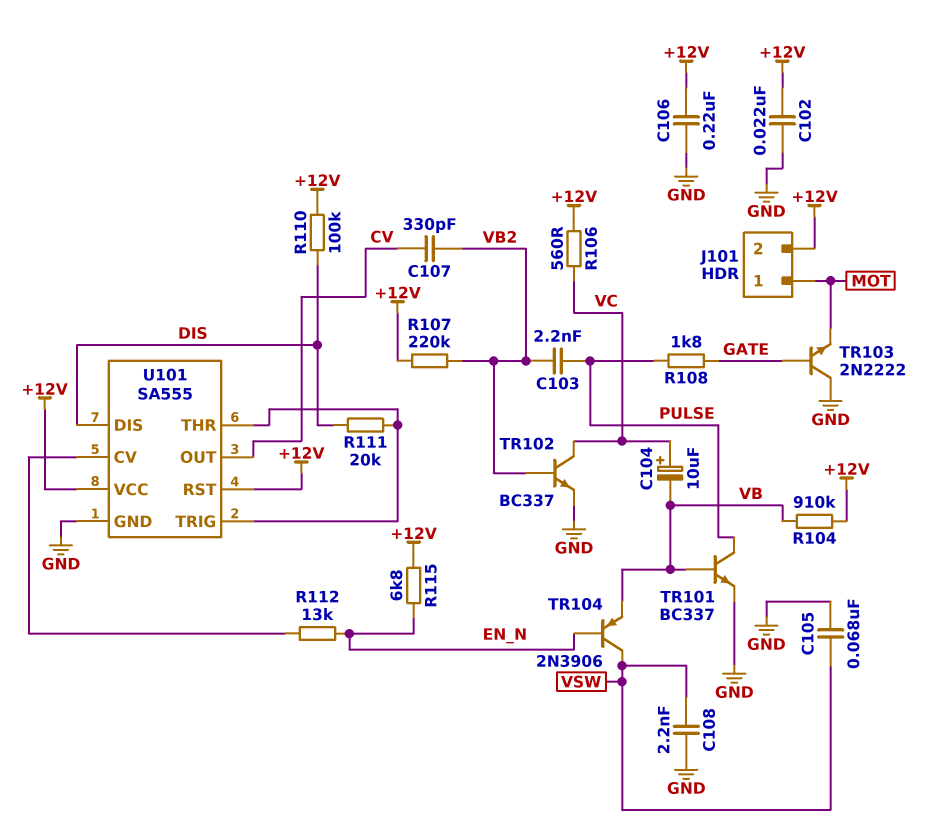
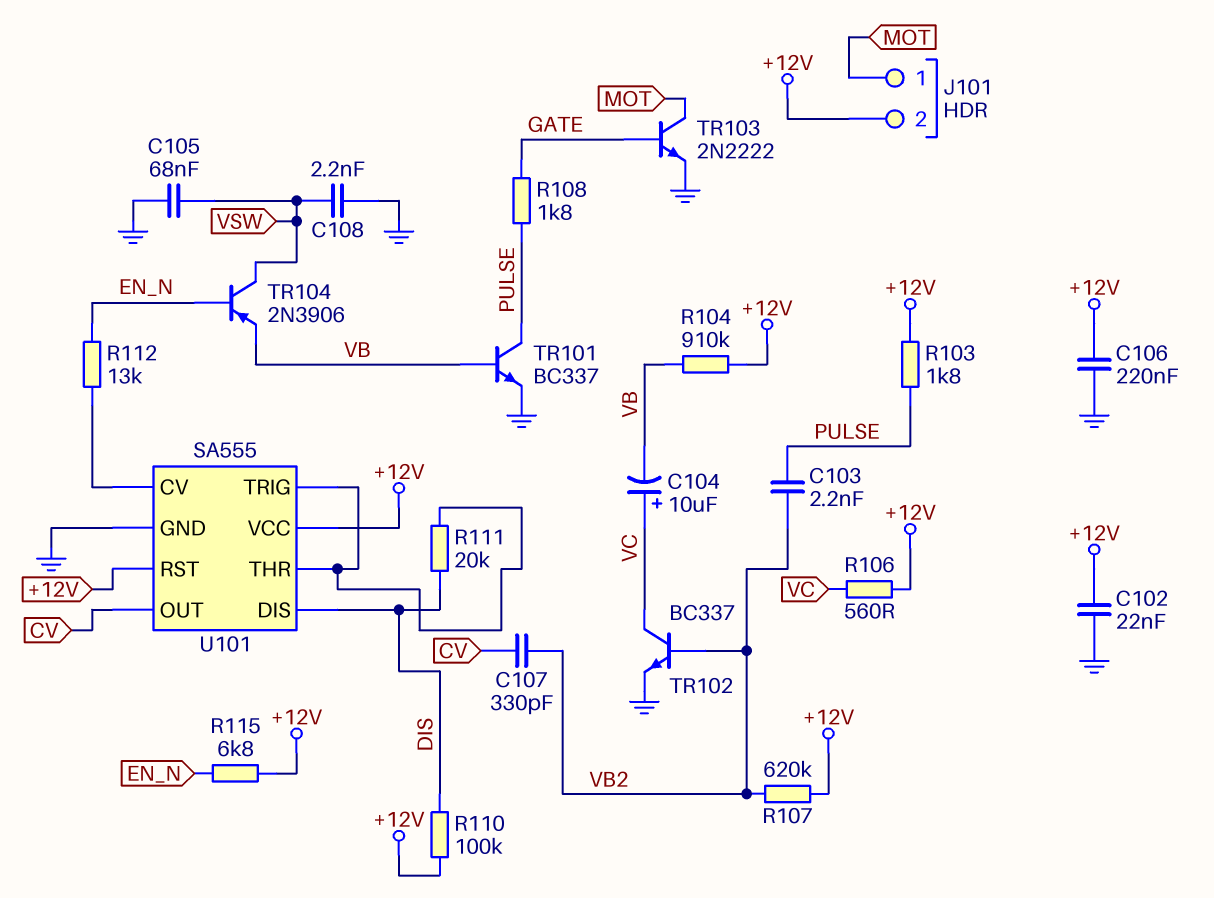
R103: none -> 1.8k (+12V, PULSE)
R107: 220k (+12V, VB2) -> 620k (+12V, VB2)
TR103: NPN 2N2222 (B GATE, C GND, E MOT) -> NPN 2N2222 (B GATE, C MOT, E GND)

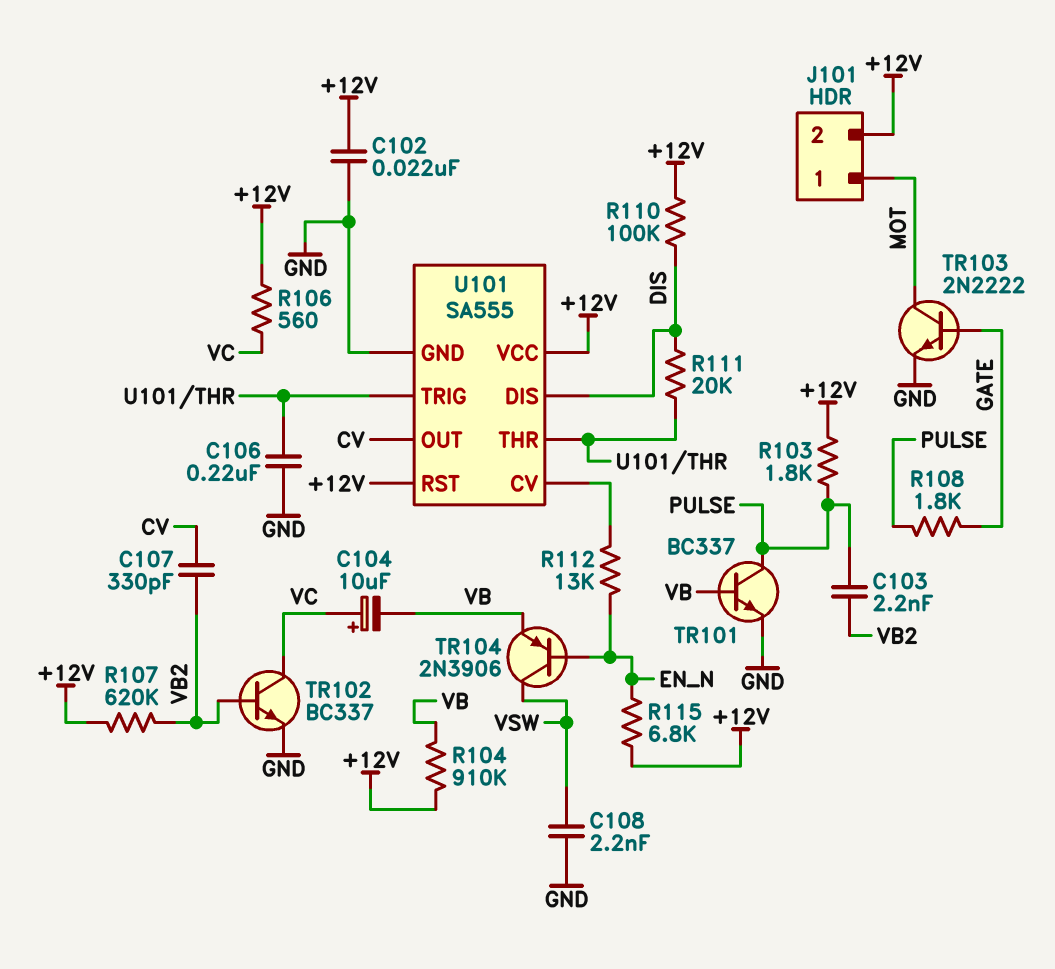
C105: 68nF (GND, VSW) -> none
C106: 220nF (+12V, GND) -> 220nF (GND, U101/THR)

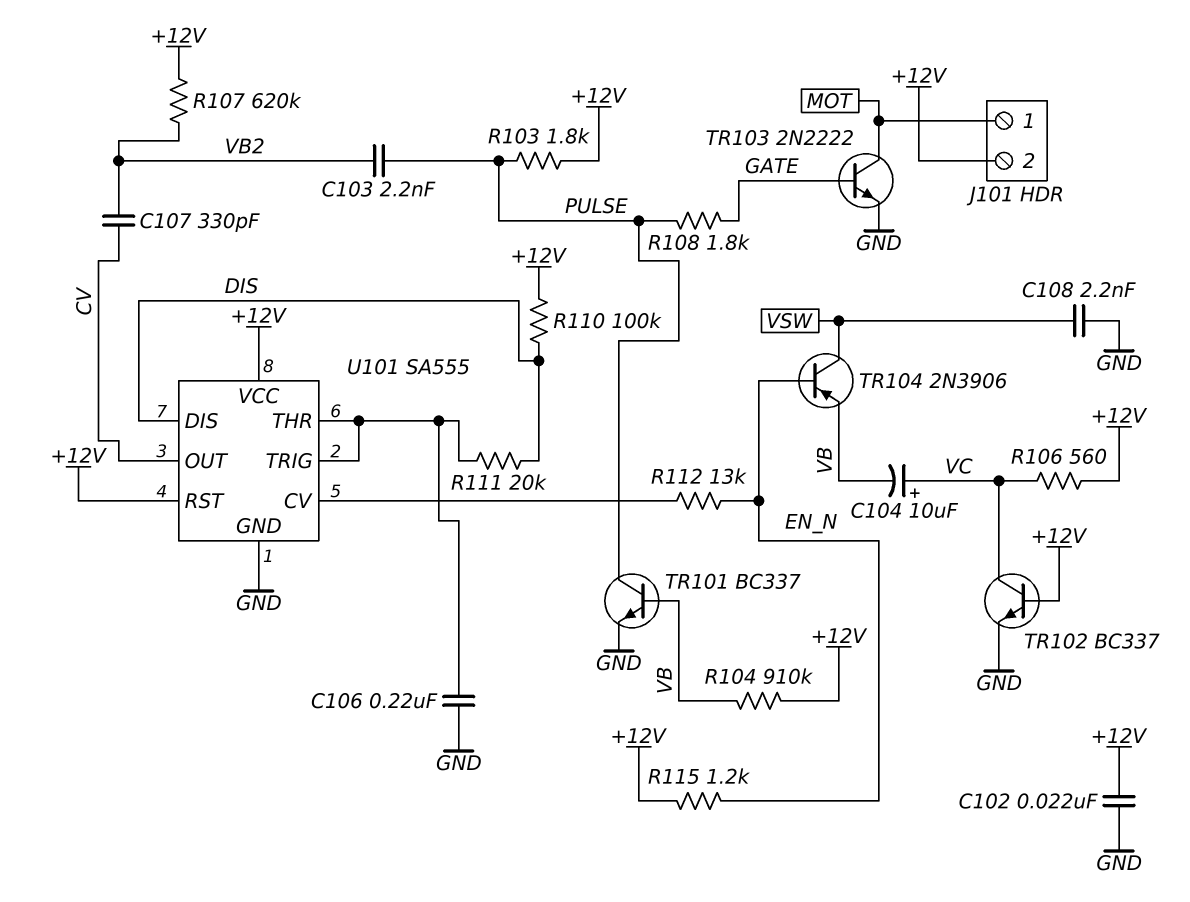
R115: 6.8k (+12V, EN_N) -> 1.2k (+12V, EN_N)
TR102: NPN BC337 (B VB2, C VC, E GND) -> NPN BC337 (B +12V, C VC, E GND)

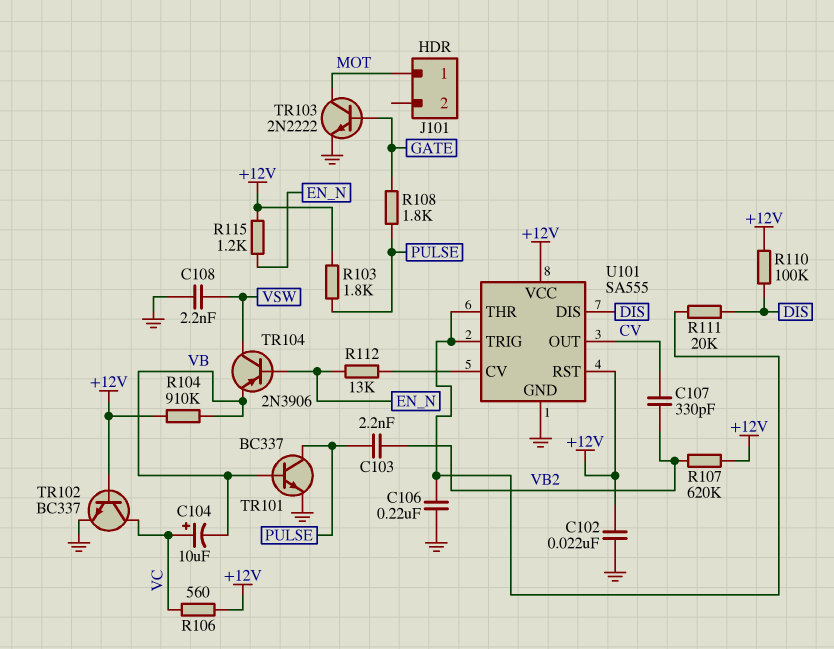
J101 pin 2: +12V -> none

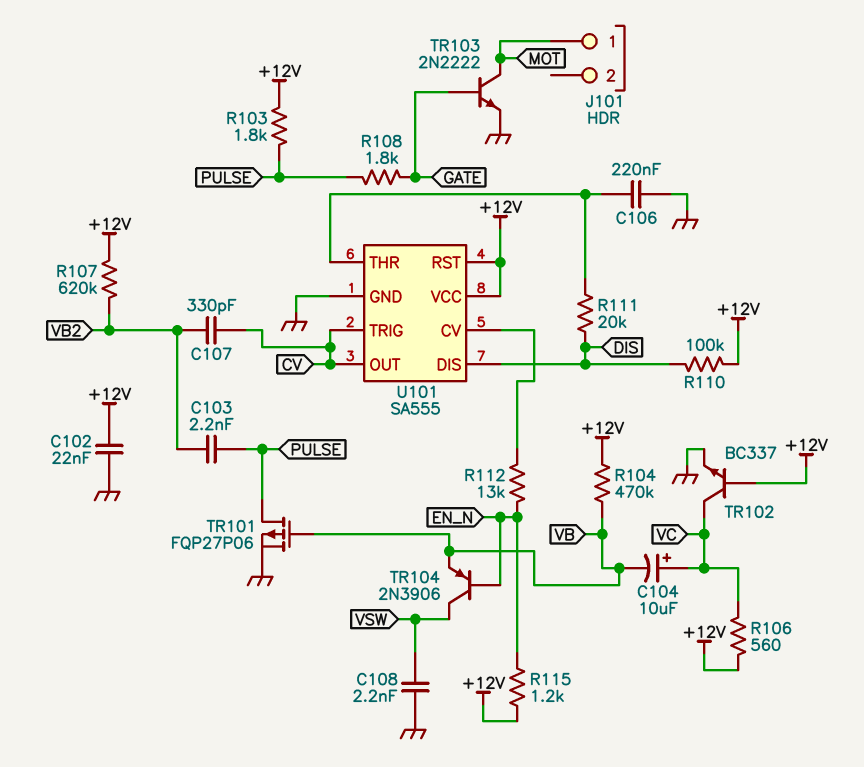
R104: 910k (+12V, VB) -> 470k (+12V, VB)
TR101: NPN BC337 (B VB, C PULSE, E GND) -> PMOS FQP27P06 (G VB, D PULSE, S GND)
U101 pin TRIG: U101/THR -> CV

